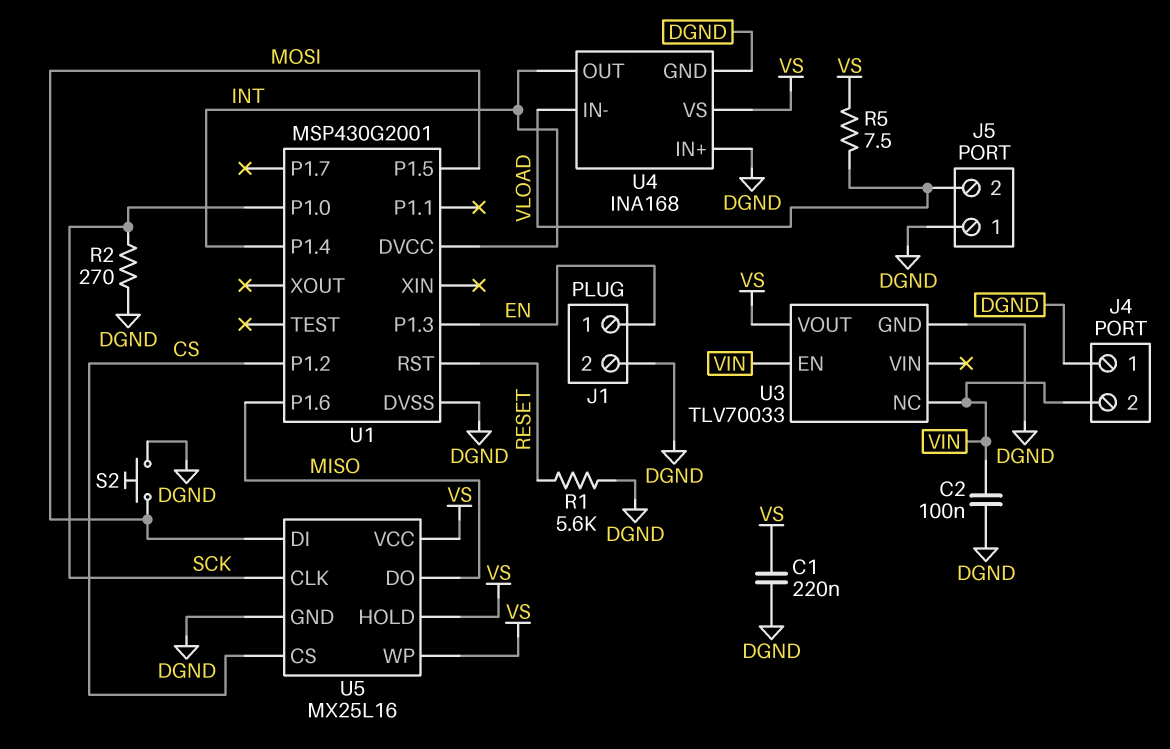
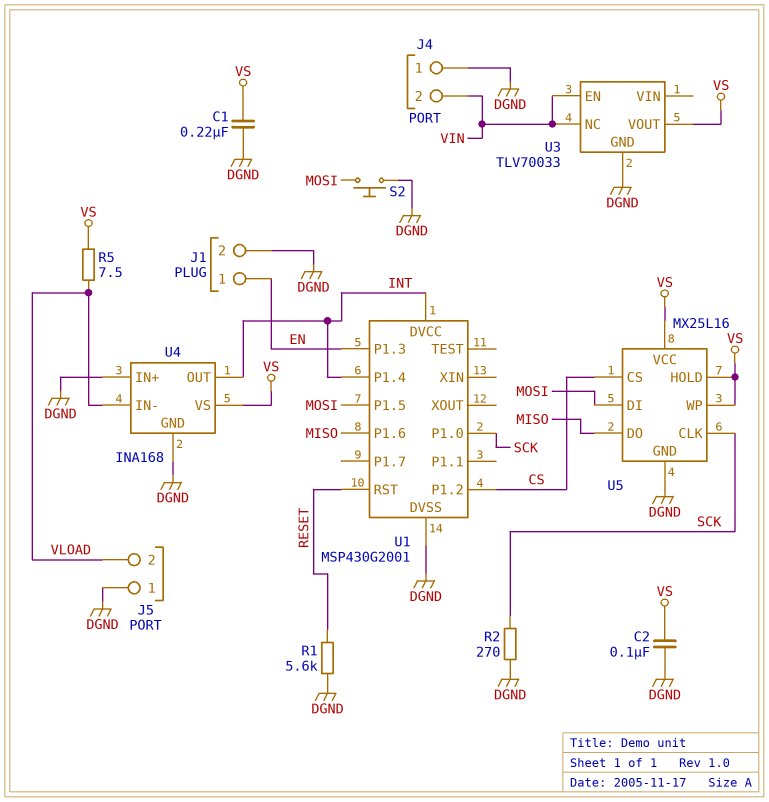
C2: 100nF (DGND, VIN) -> 100nF (DGND, VS)

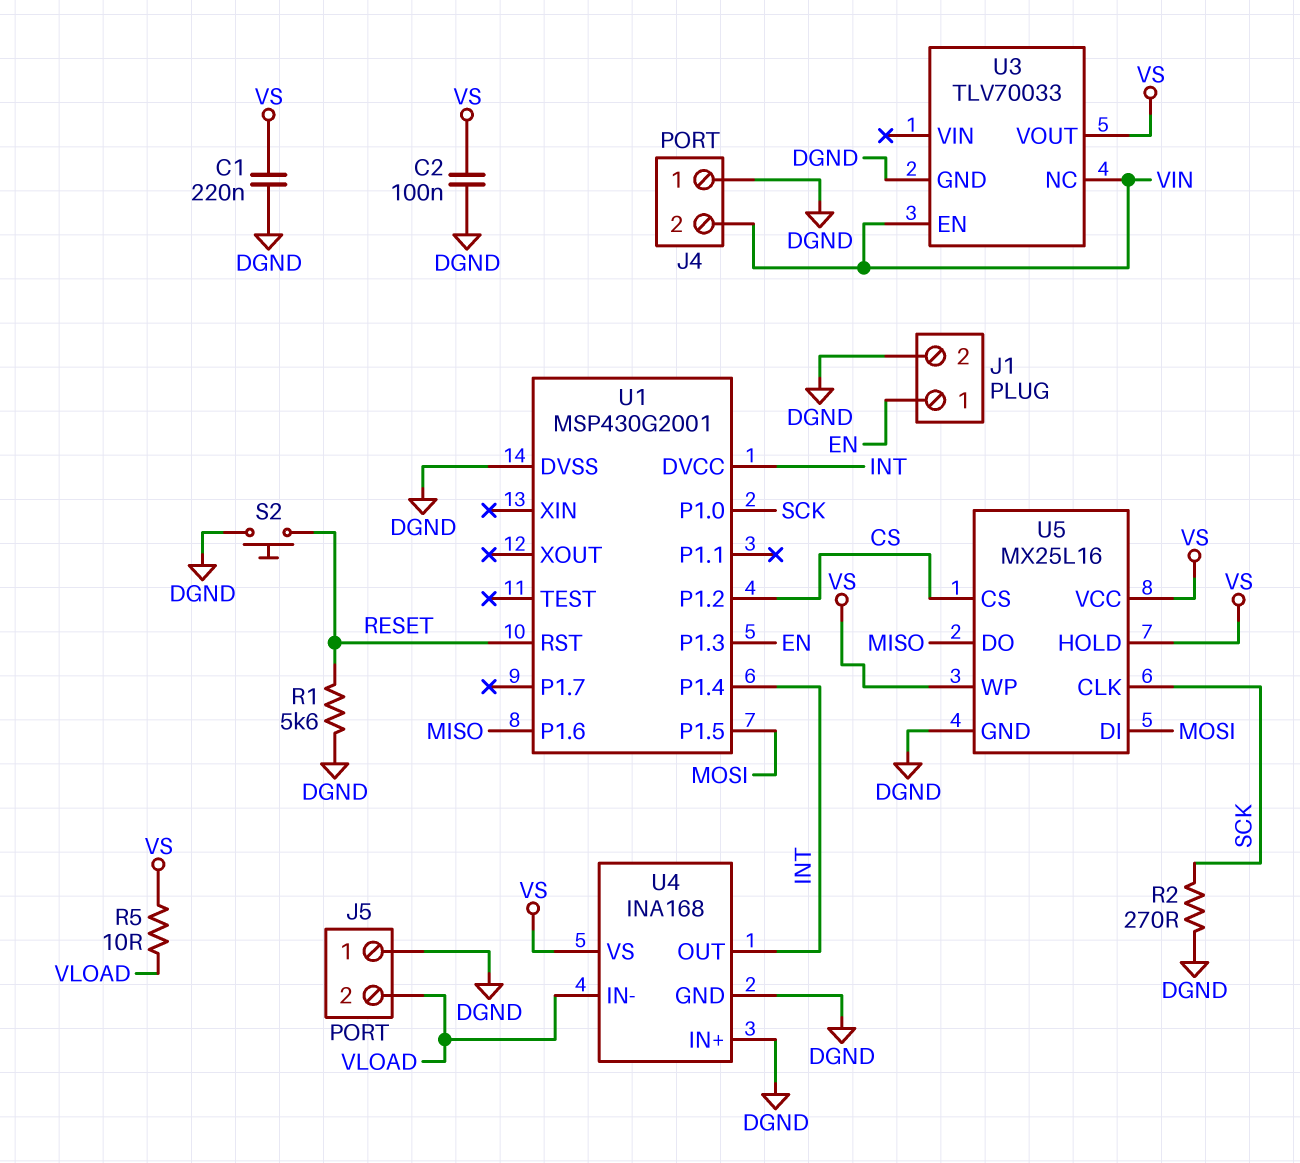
R5: 7.5 (VLOAD, VS) -> 10 (VLOAD, VS)
S2: button (DGND, MOSI) -> button (DGND, RESET)

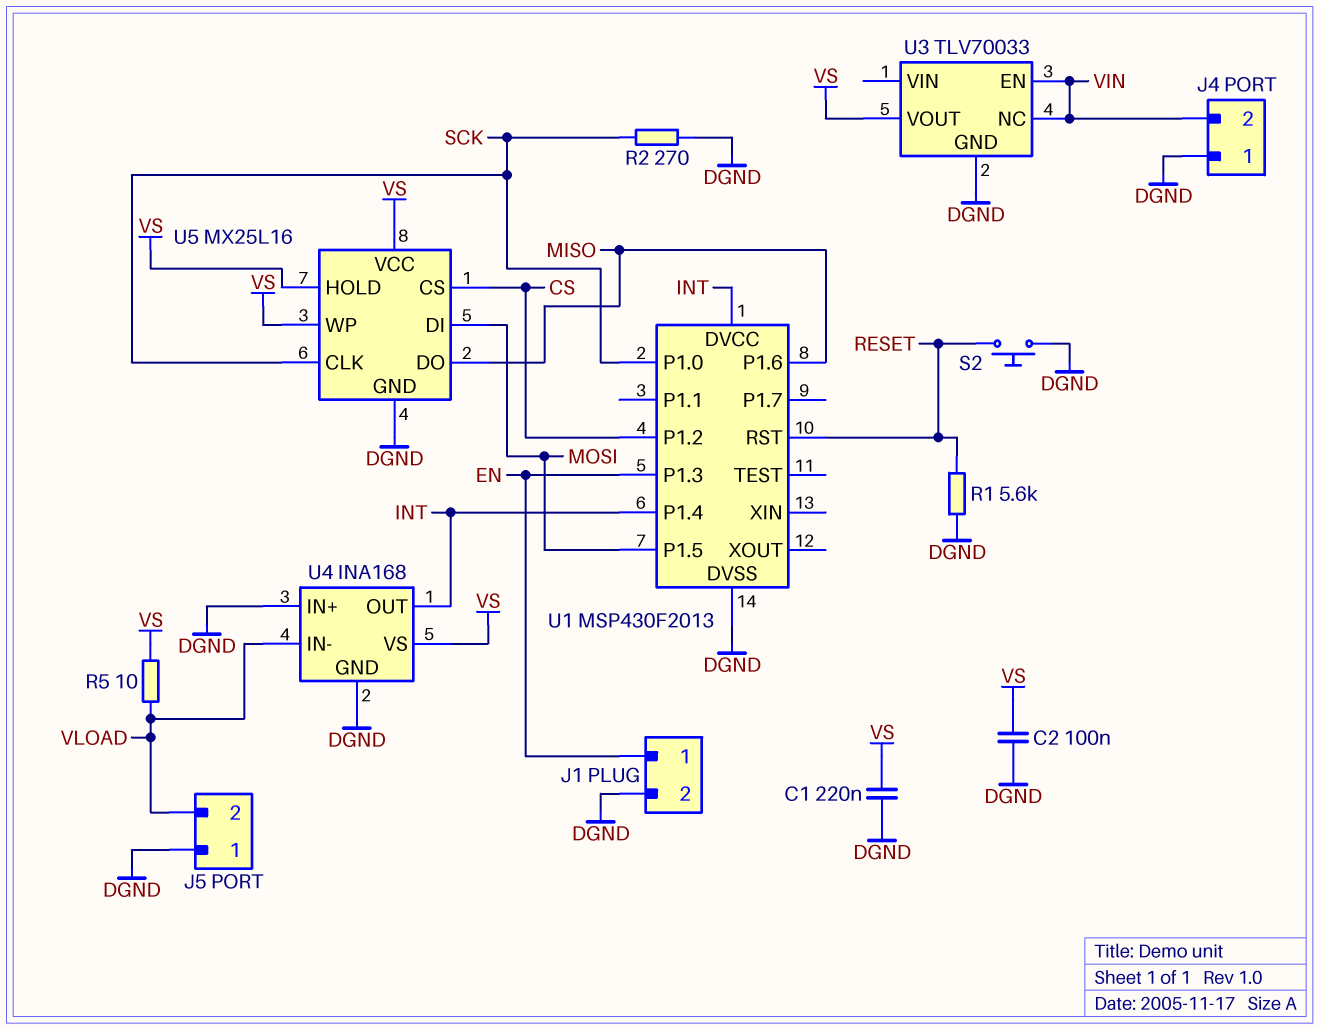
U1: MSP430G2001 -> MSP430F2013

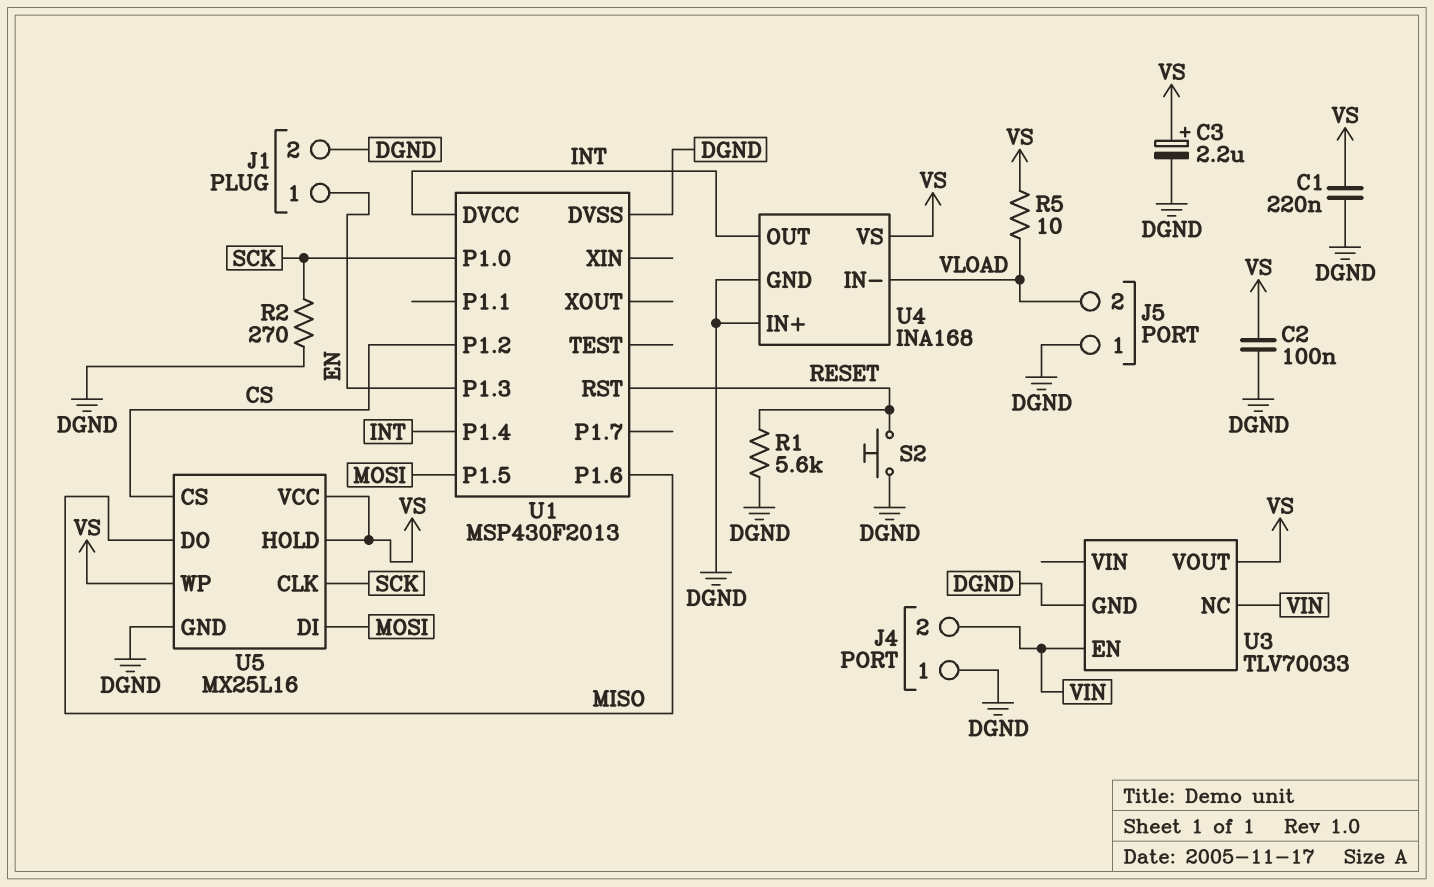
C3: none -> 2.2uF (plus VS, minus DGND)

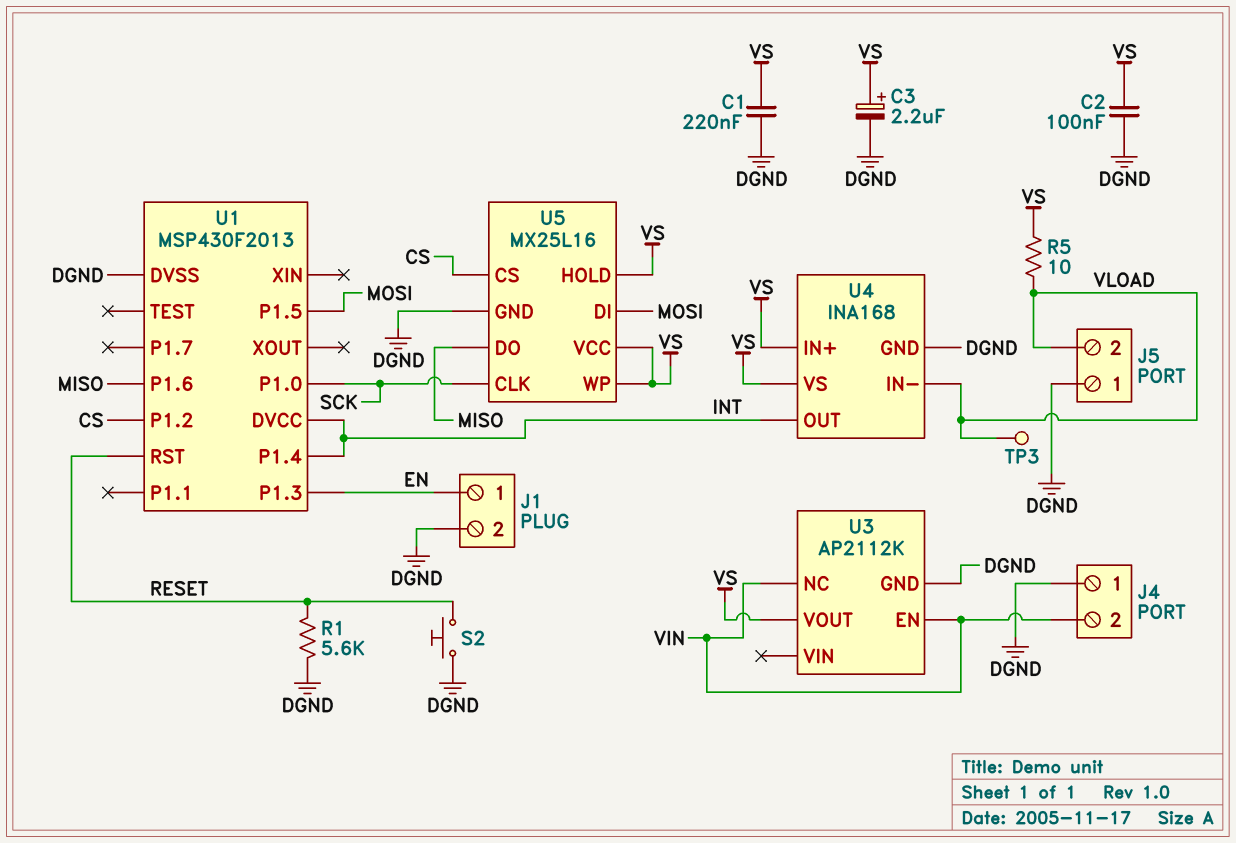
R2: 270 (DGND, SCK) -> none
TP3: none -> test point (VLOAD)
U3: TLV70033 -> AP2112K
U4 pin IN+: DGND -> VS

